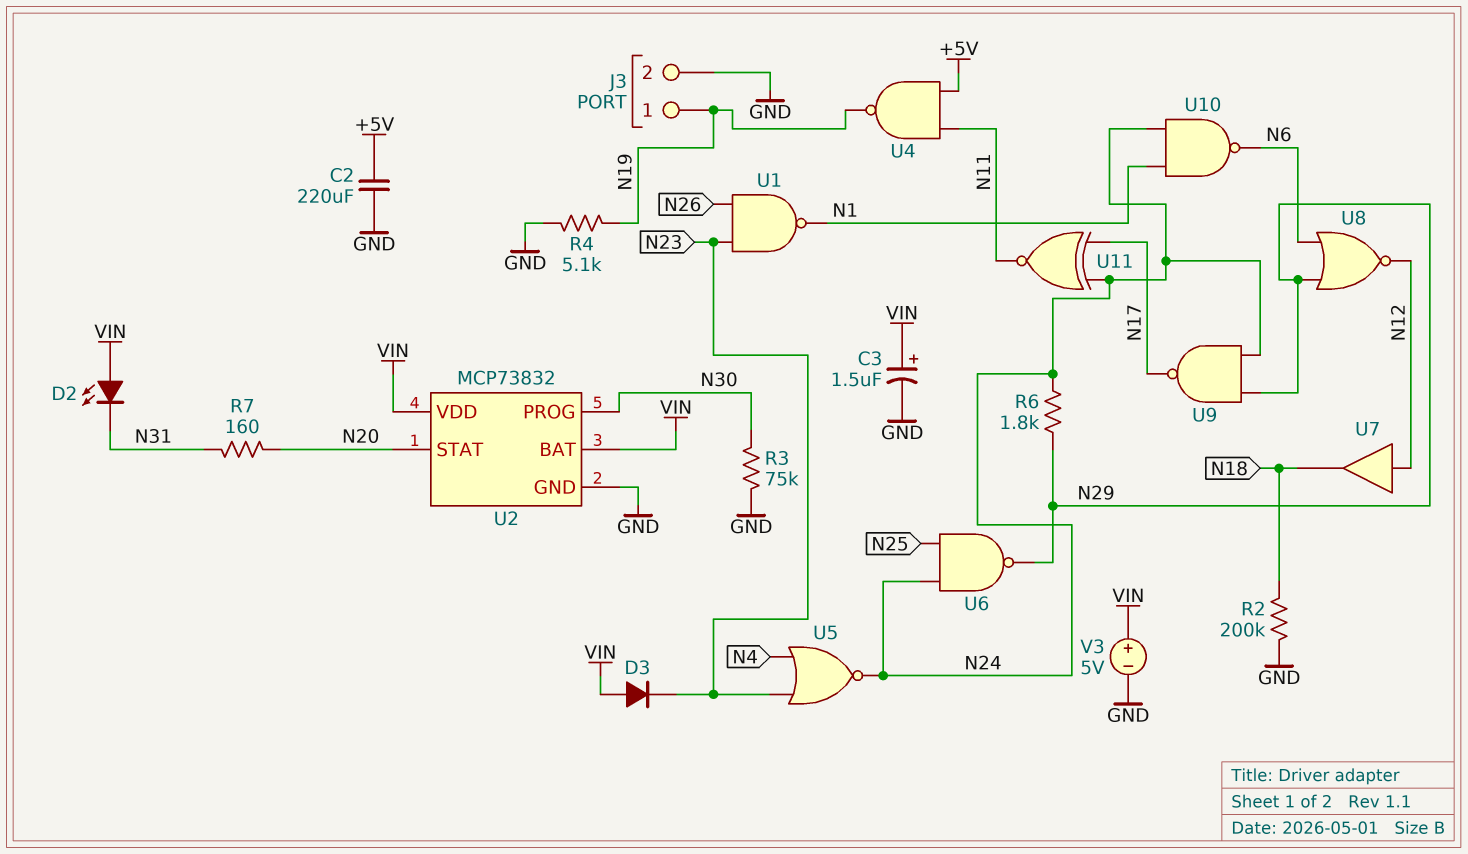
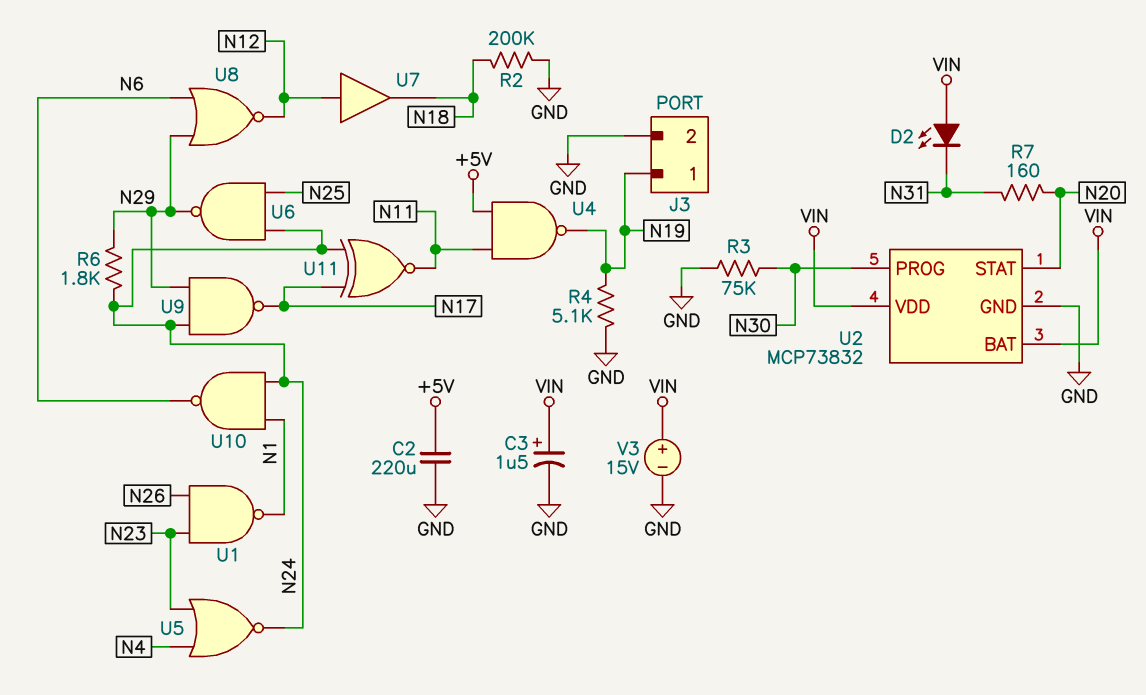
D3: diode (A VIN, K N23) -> none
V3: 5V (plus VIN, minus GND) -> 15V (plus VIN, minus GND)

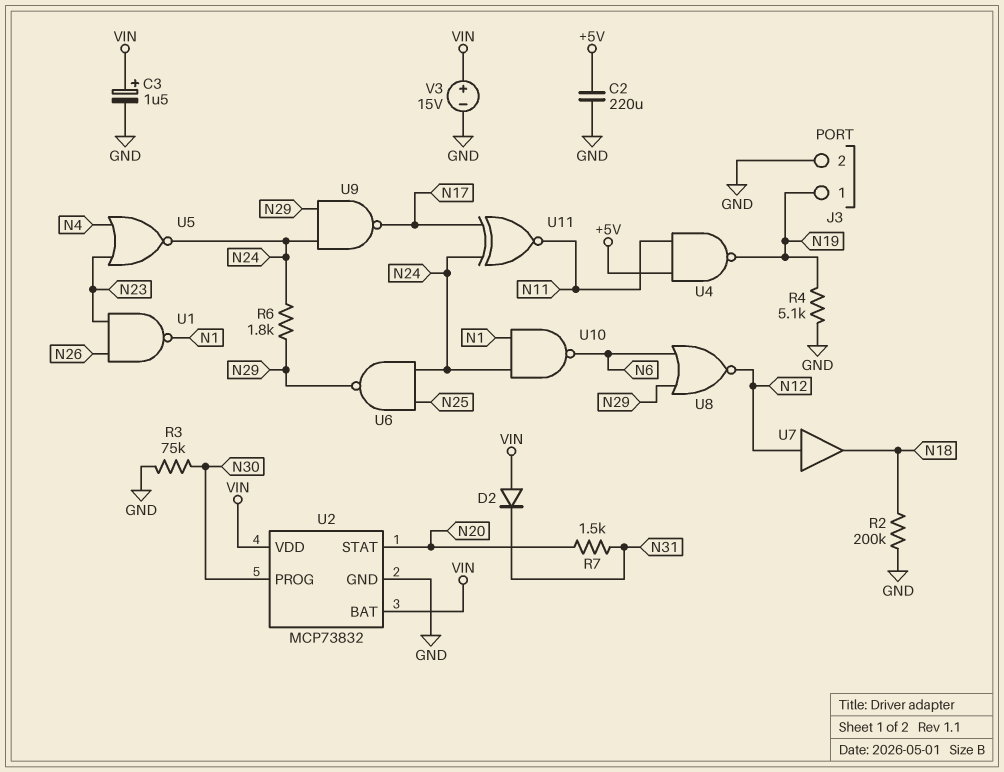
D2: LED (A VIN, K N31) -> diode (A VIN, K N31)
R7: 160 (N20, N31) -> 1.5k (N20, N31)

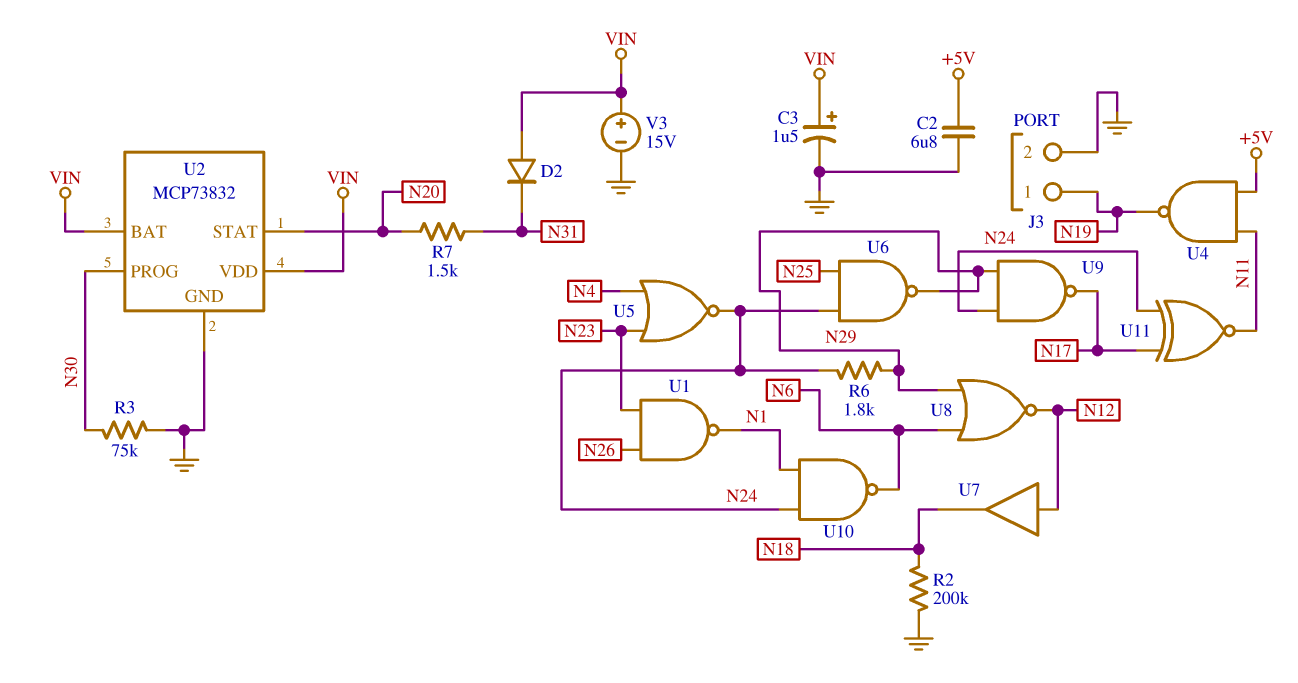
C2: 220uF (+5V, GND) -> 6.8uF (+5V, GND)
R4: 5.1k (GND, N19) -> none

